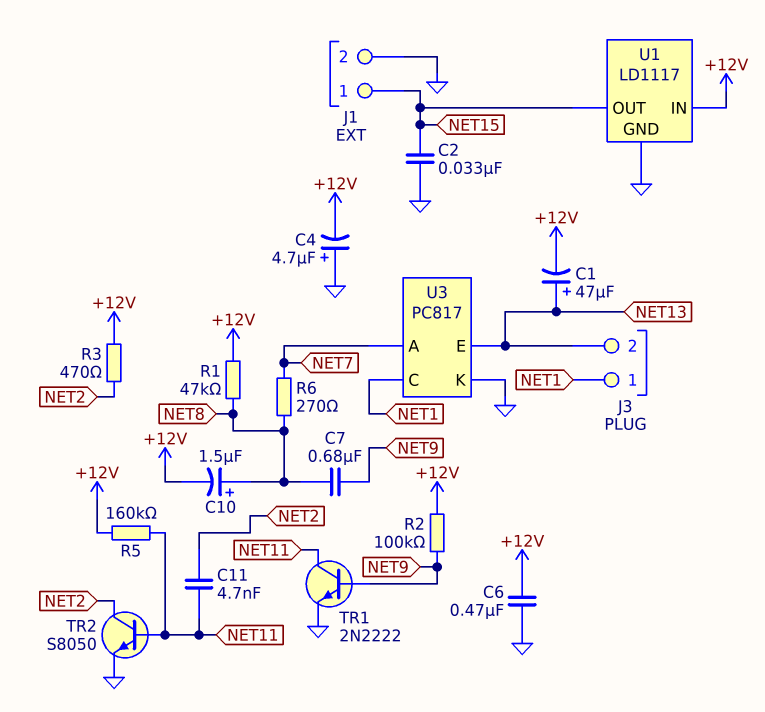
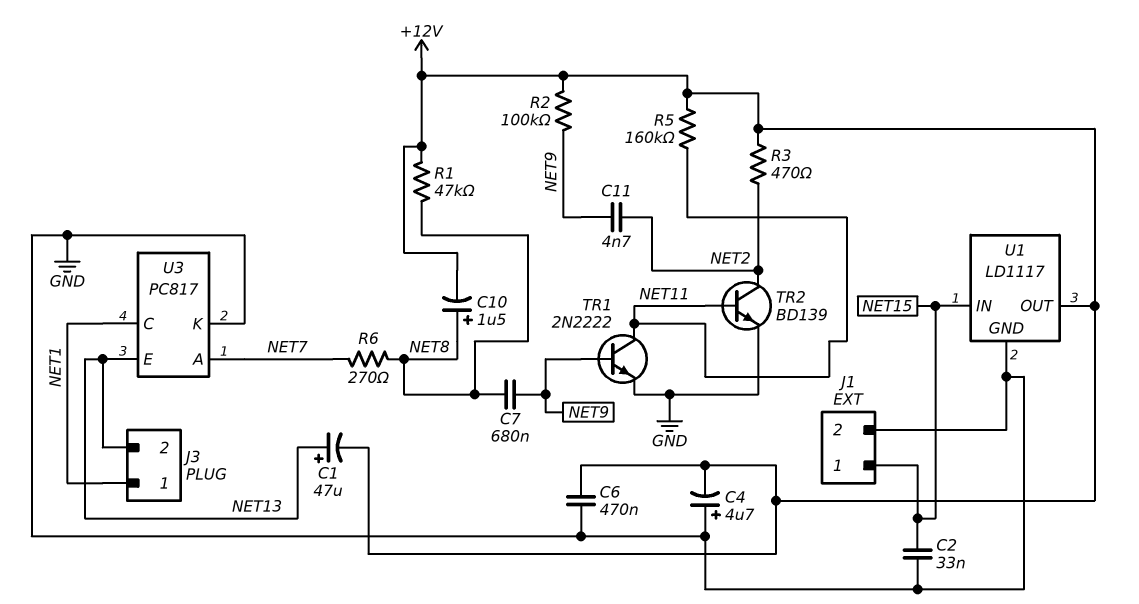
C11: 4.7nF (NET2, NET11) -> 4.7nF (NET2, NET9)
TR2: NPN S8050 (B NET11, C NET2, E GND) -> NPN BD139 (B NET11, C NET2, E GND)
U1 pin IN: +12V -> NET15
U1 pin OUT: NET15 -> +12V

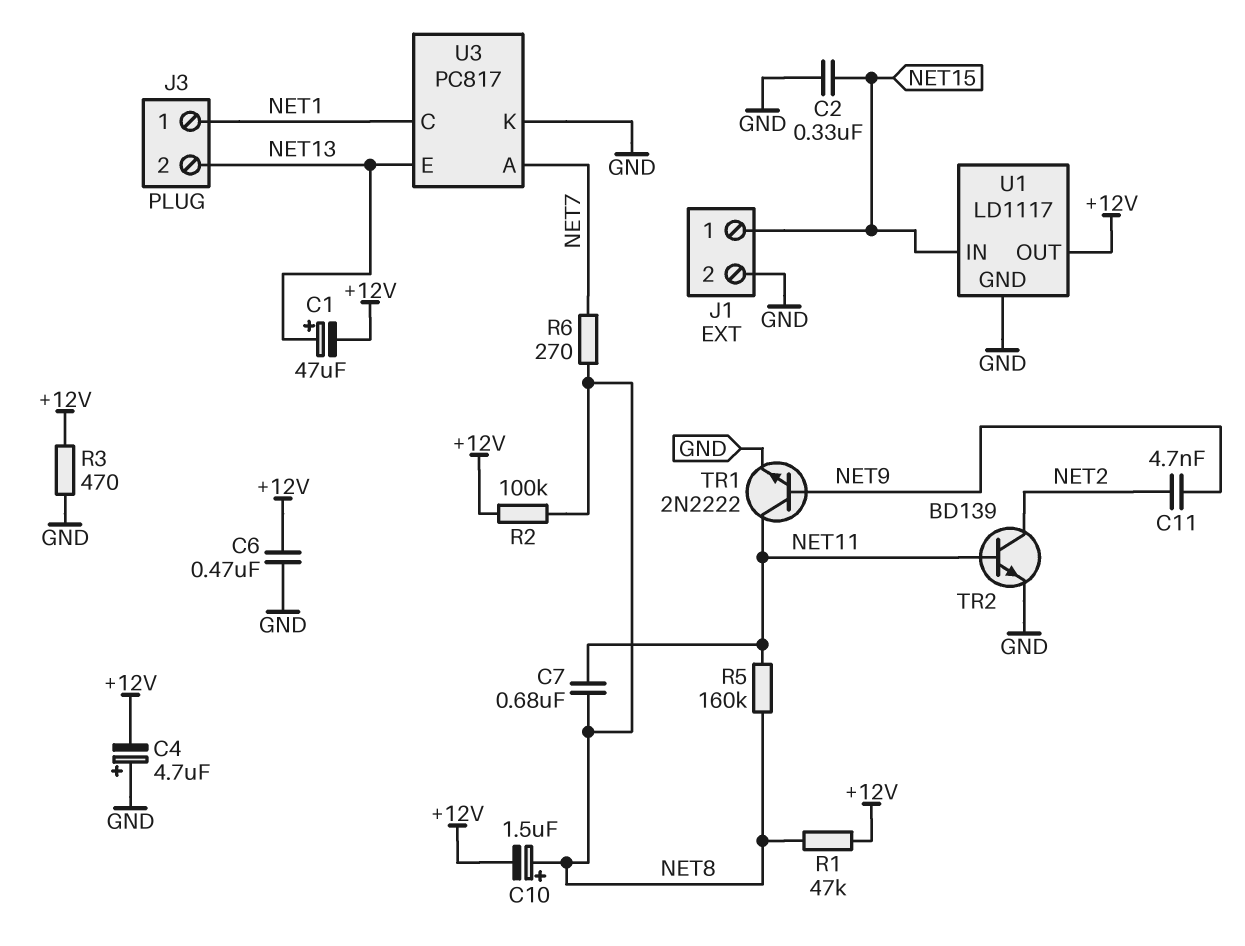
C2: 33nF (GND, NET15) -> 330nF (GND, NET15)
C7: 680nF (NET8, NET9) -> 680nF (NET8, NET11)
R2: 100k (+12V, NET9) -> 100k (+12V, NET8)
R3: 470 (+12V, NET2) -> 470 (+12V, GND)
R5: 160k (+12V, NET11) -> 160k (NET8, NET11)

